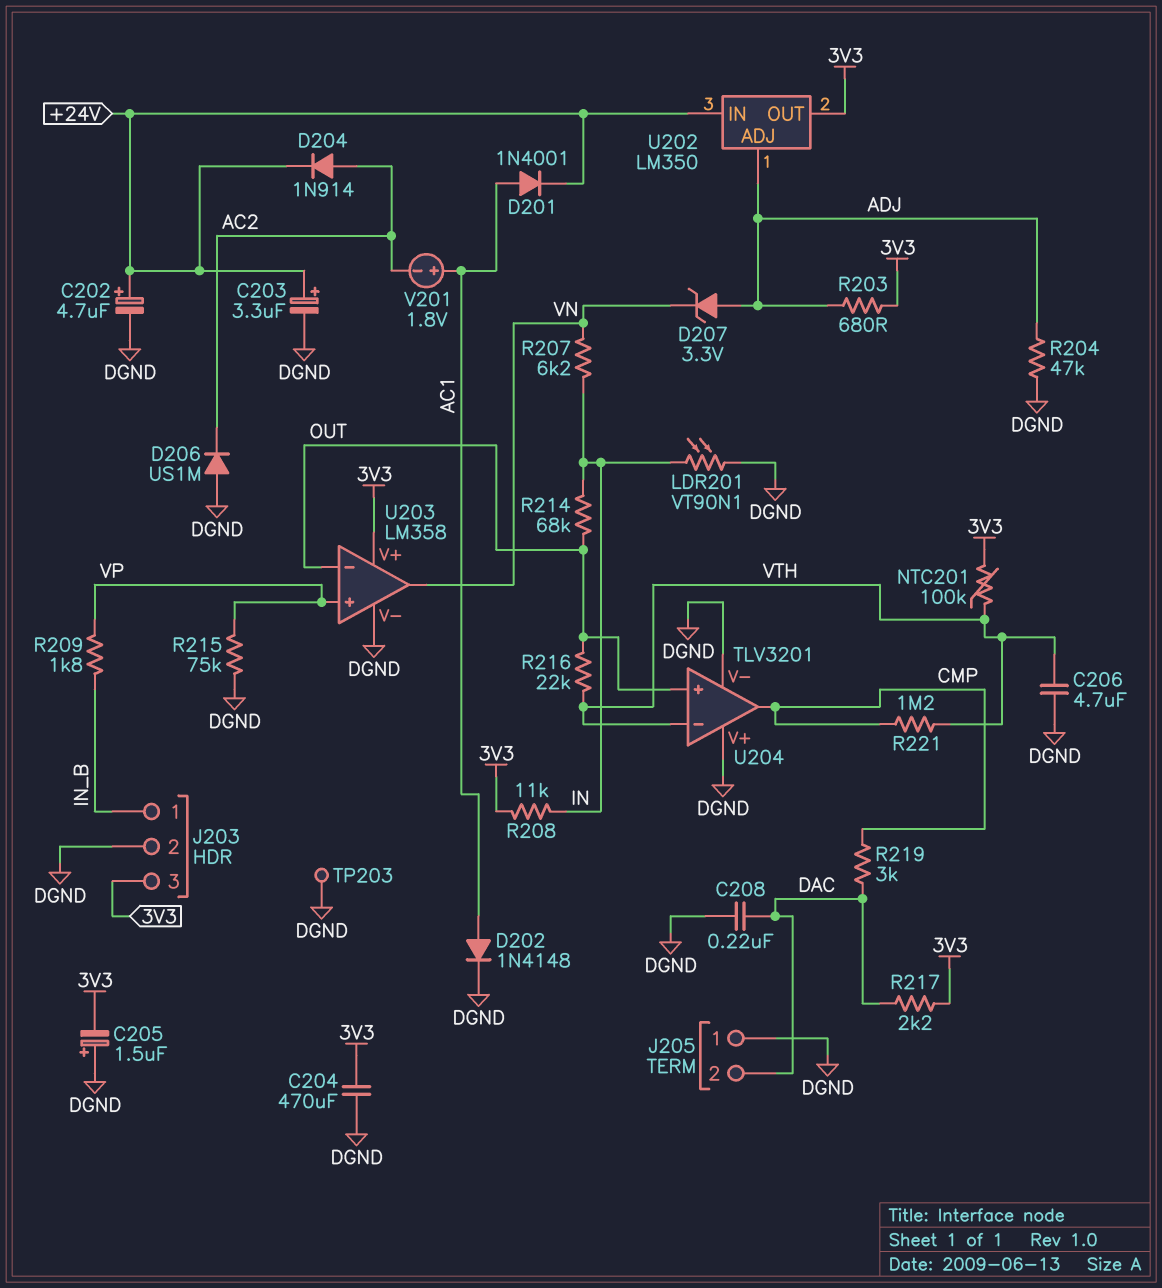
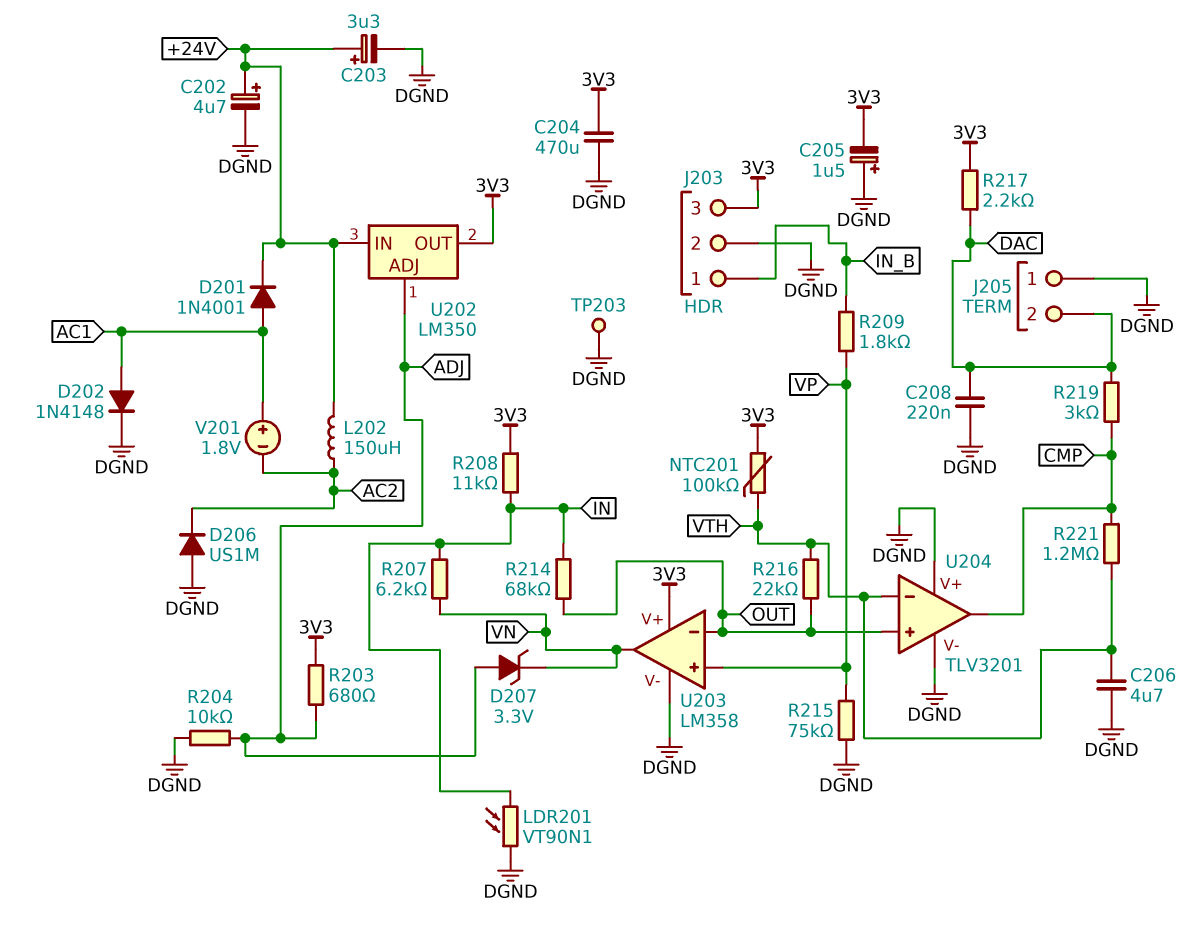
D204: diode 1N914 (A AC2, K +24V) -> none
L202: none -> 150uH (+24V, AC2)
R204: 47k (ADJ, DGND) -> 10k (ADJ, DGND)

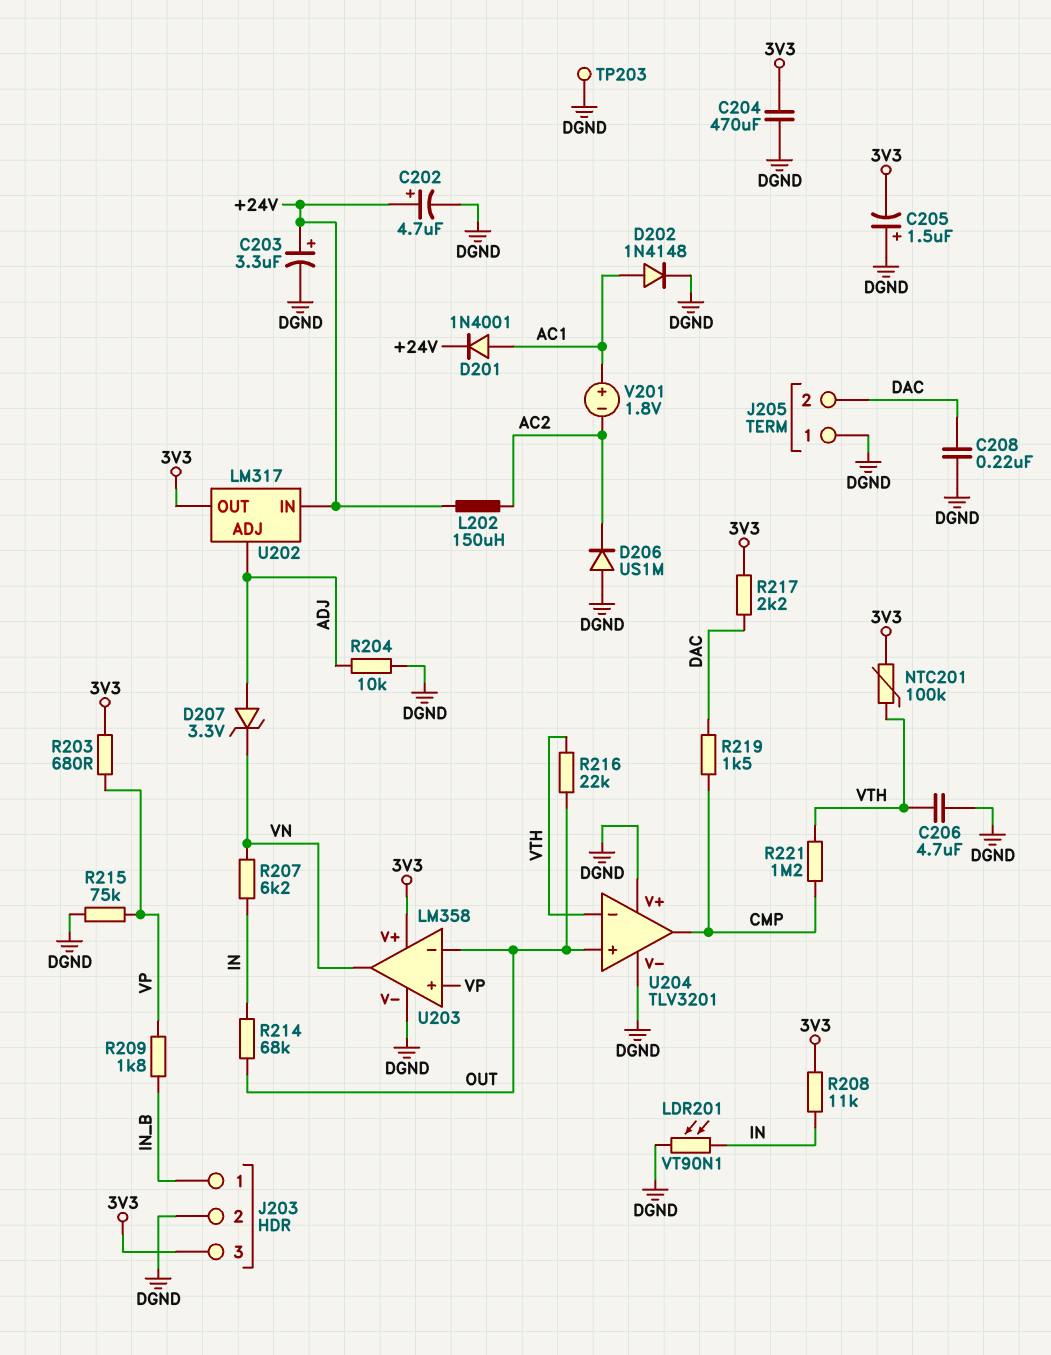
R203: 680 (3V3, ADJ) -> 680 (3V3, VP)
R219: 3k (CMP, DAC) -> 1.5k (CMP, DAC)
U202: LM350 -> LM317

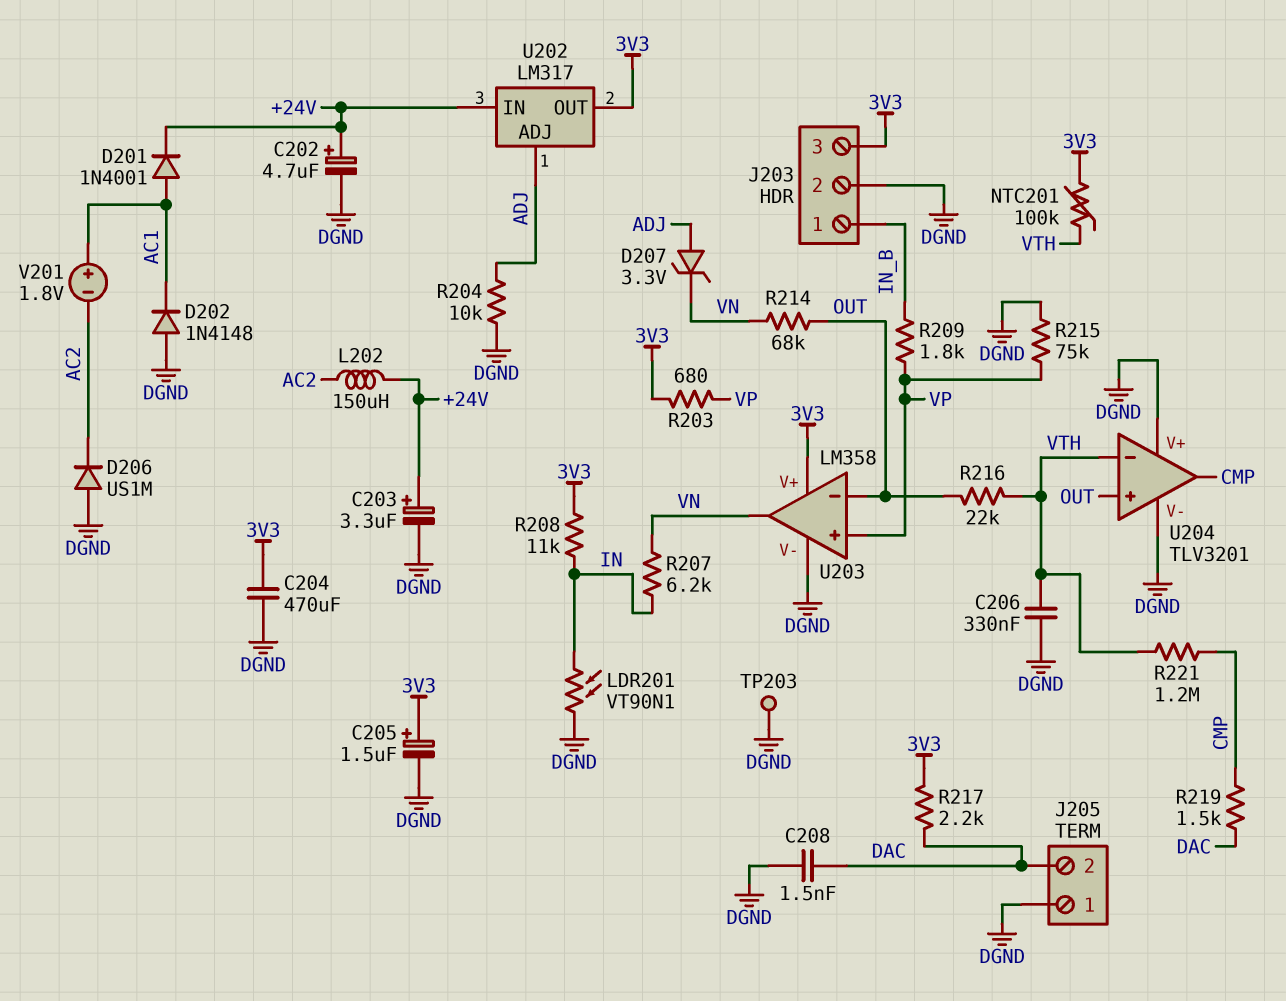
C205: 1.5uF (plus DGND, minus 3V3) -> 1.5uF (plus 3V3, minus DGND)
C206: 4.7uF (DGND, VTH) -> 330nF (DGND, VTH)
C208: 220nF (DAC, DGND) -> 1.5nF (DAC, DGND)
D202: diode 1N4148 (A AC1, K DGND) -> diode 1N4148 (A DGND, K AC1)
R214: 68k (IN, OUT) -> 68k (OUT, VN)

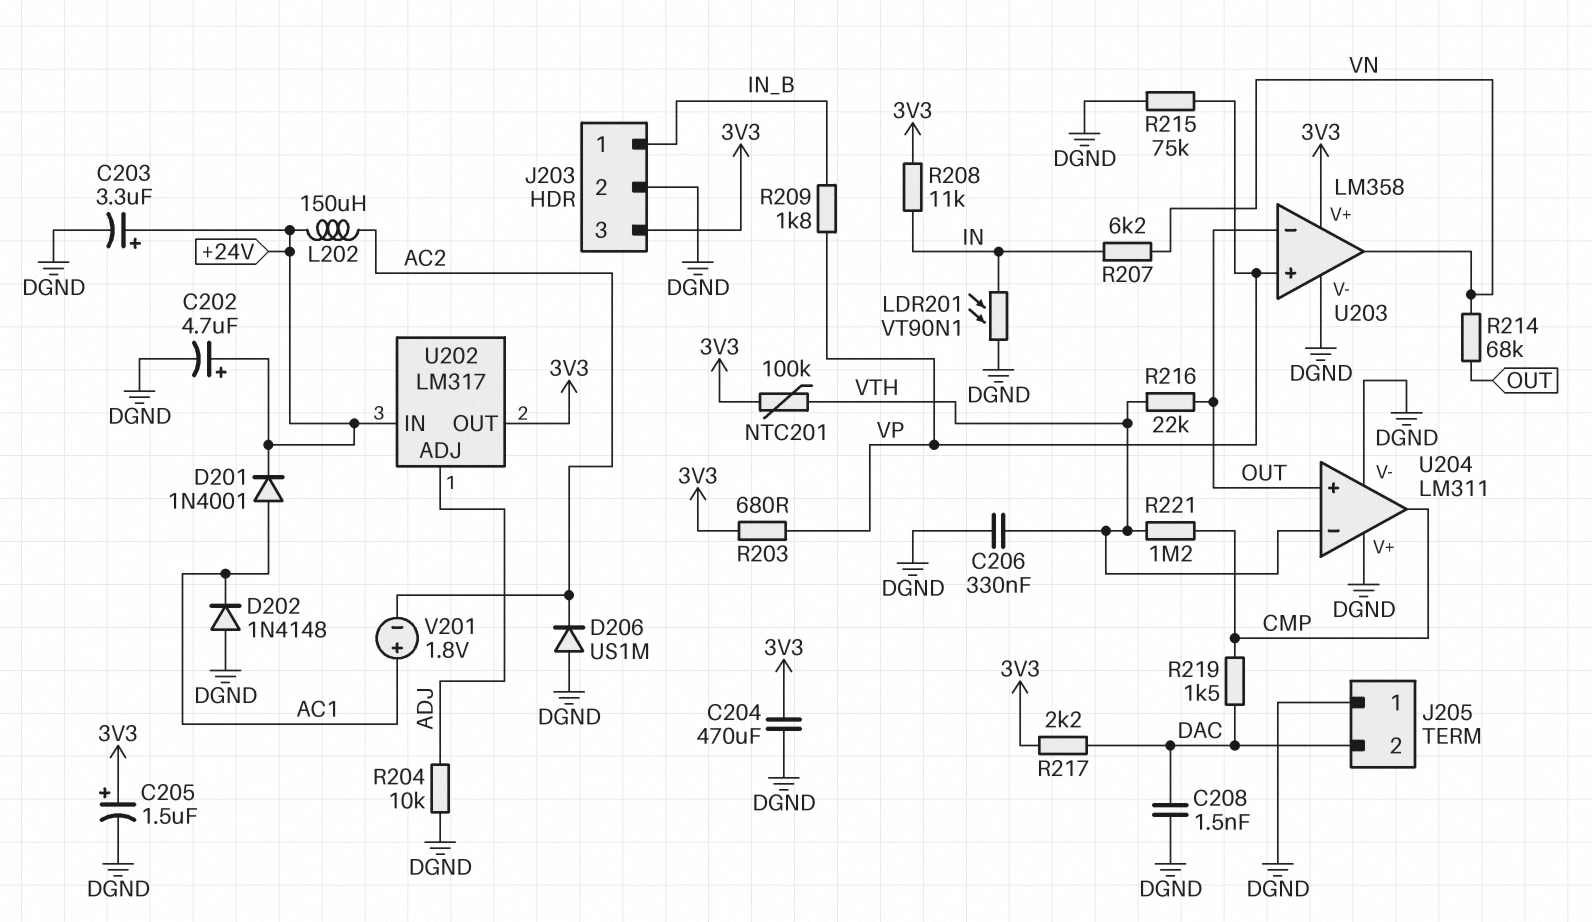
D207: zener 3.3V (A ADJ, K VN) -> none
TP203: test point (DGND) -> none
U204: TLV3201 -> LM311

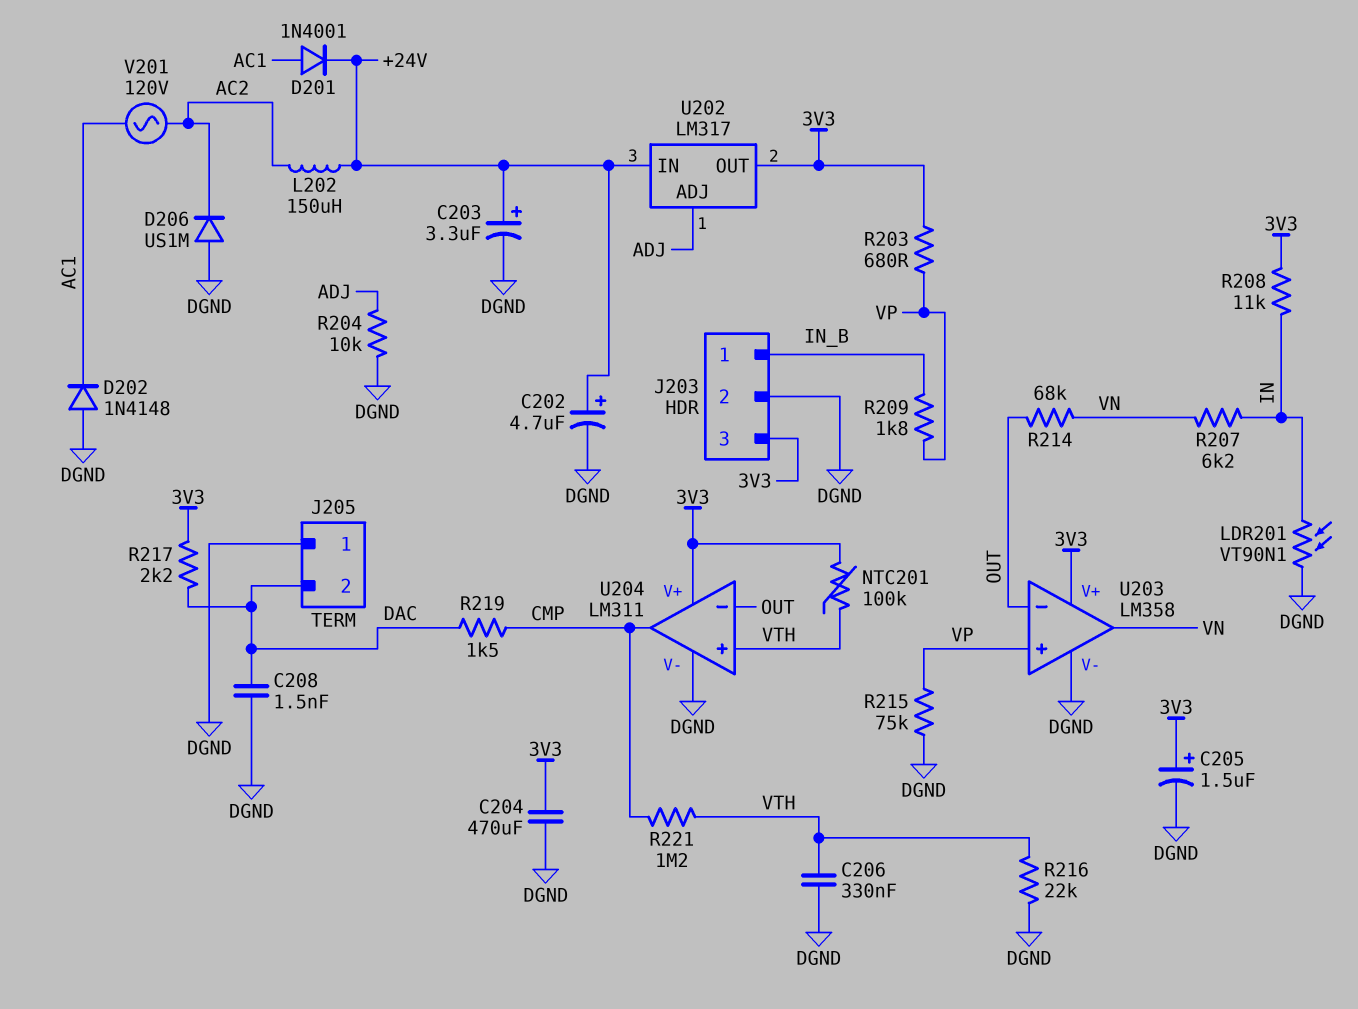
R216: 22k (OUT, VTH) -> 22k (DGND, VTH)
U204 pin V+: DGND -> 3V3
U204 pin in+: OUT -> VTH
U204 pin in-: VTH -> OUT
V201: 1.8V (plus AC1, minus AC2) -> AC 120V (AC1, AC2)

